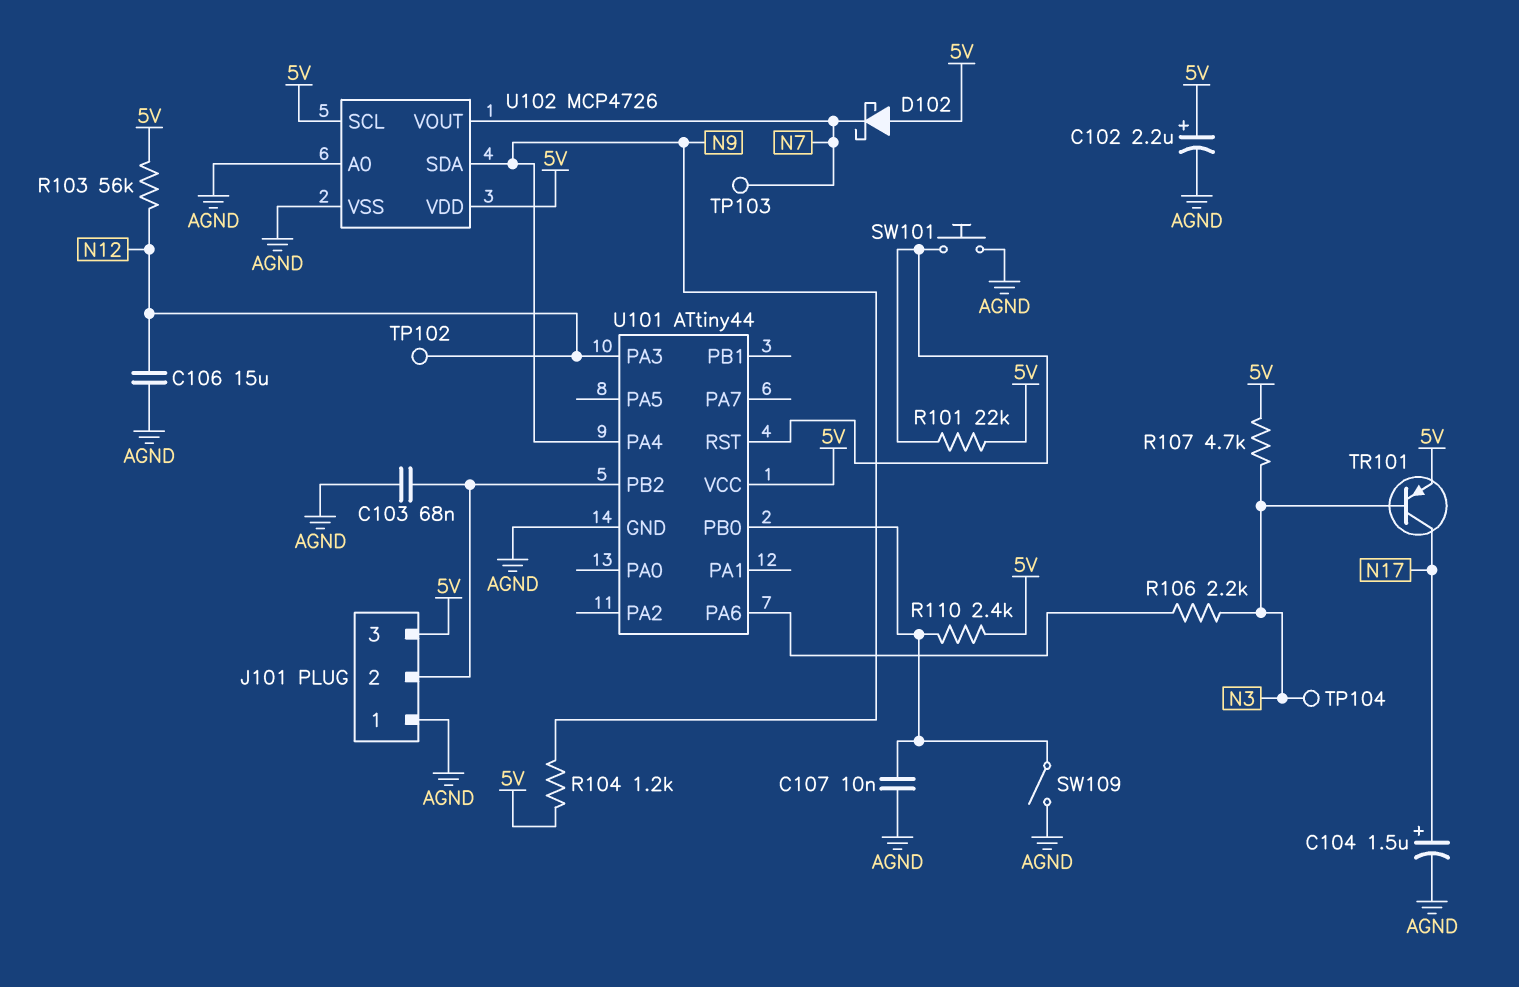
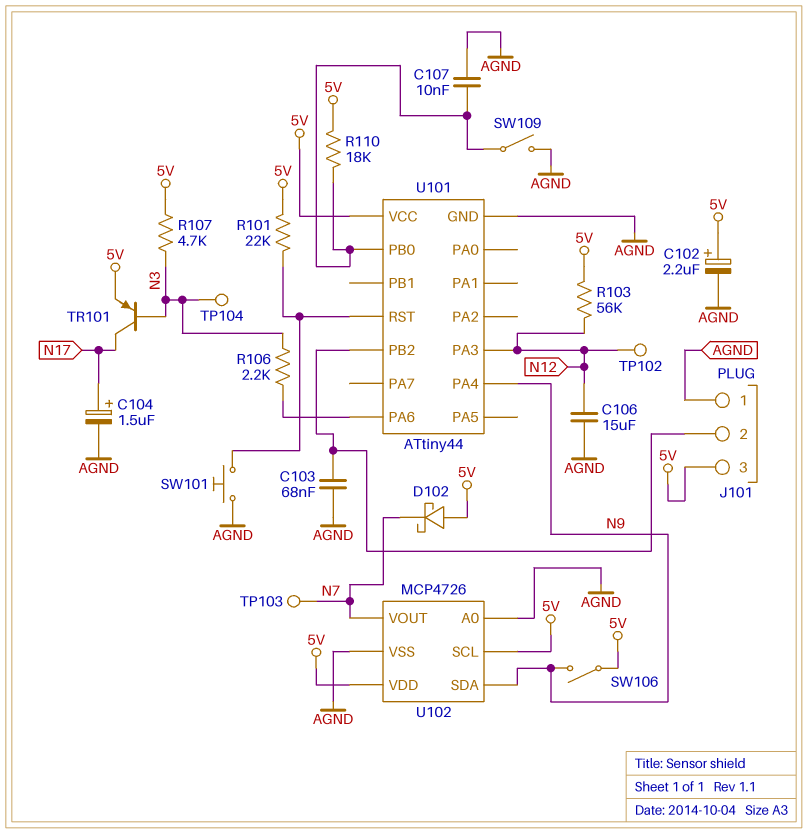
R104: 1.2k (5V, N9) -> none
R110: 2.4k (5V, U101/PB0) -> 18k (5V, U101/PB0)
SW106: none -> switch (5V, N9)

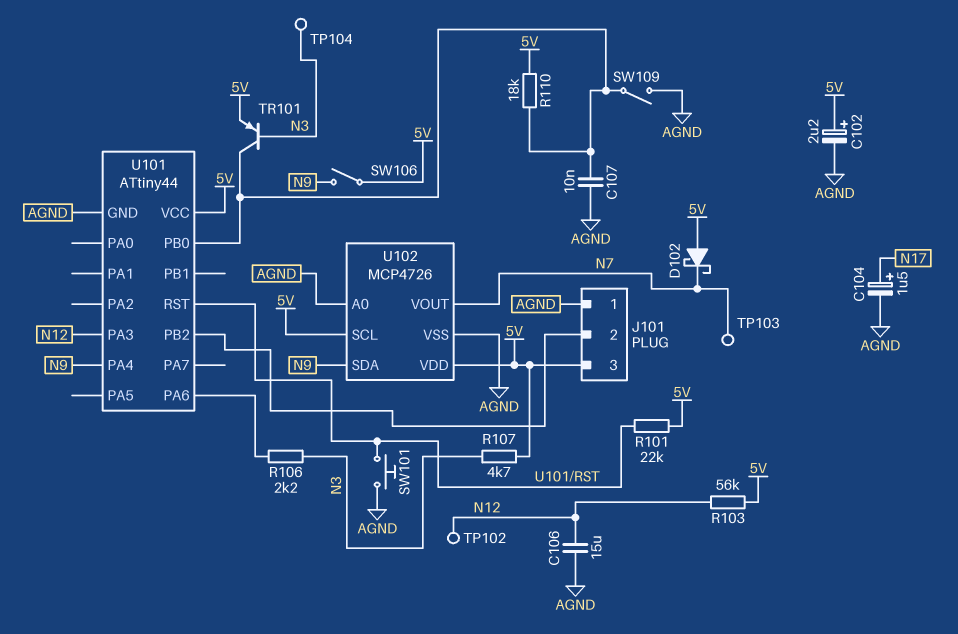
C103: 68nF (AGND, J101/2) -> none
TR101: PNP (B N3, C N17, E 5V) -> PNP (B N3, C U101/PB0, E 5V)

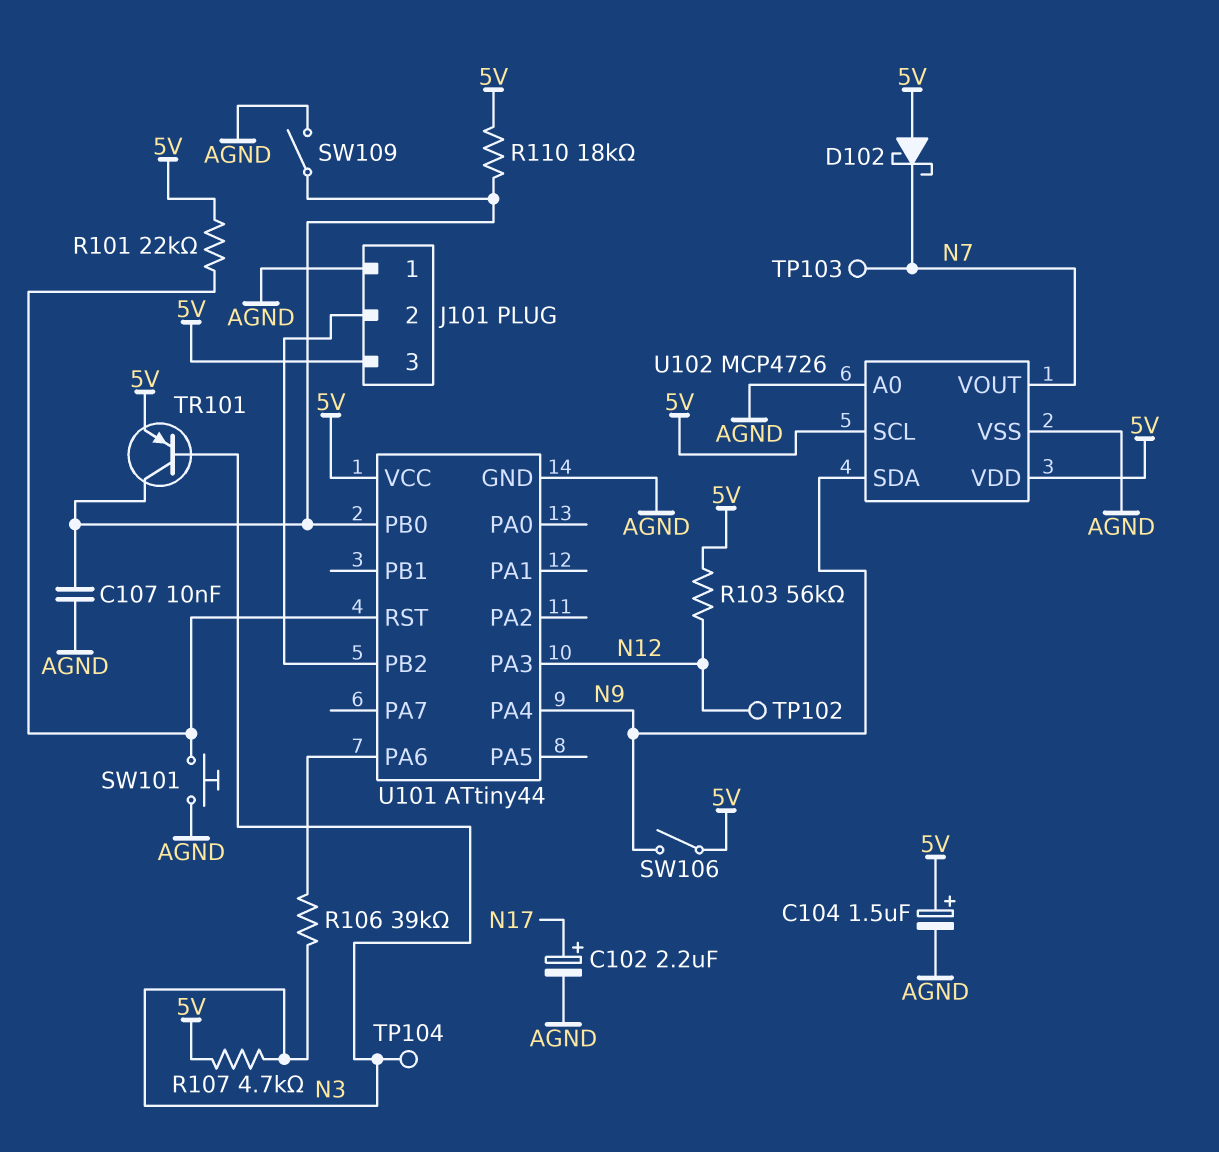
C102: 2.2uF (plus 5V, minus AGND) -> 2.2uF (plus N17, minus AGND)
C104: 1.5uF (plus N17, minus AGND) -> 1.5uF (plus 5V, minus AGND)
C106: 15uF (AGND, N12) -> none
R106: 2.2k (N3, U101/PA6) -> 39k (N3, U101/PA6)

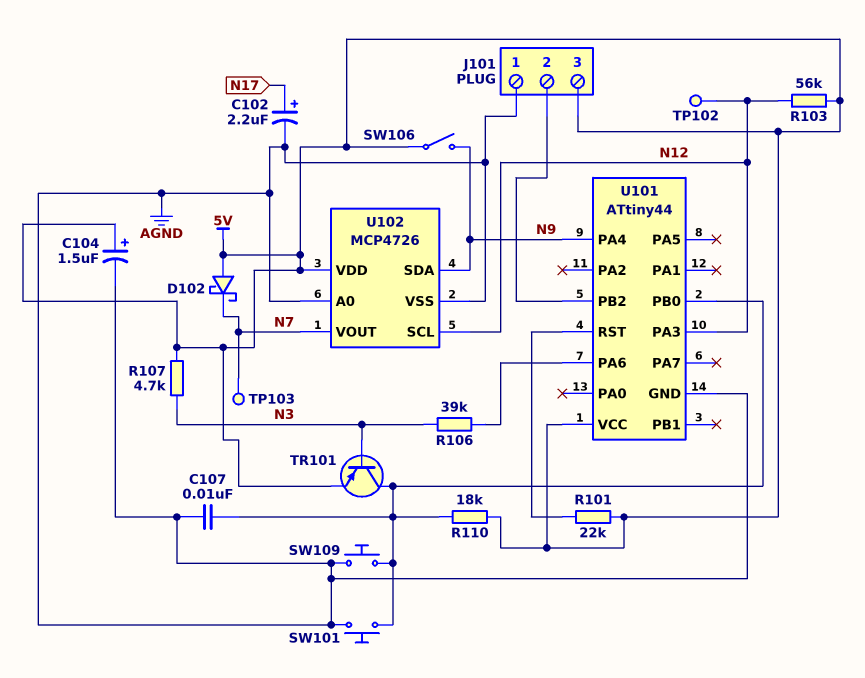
SW101: button (AGND, U101/RST) -> button (AGND, U101/PB0)
SW109: switch (AGND, U101/PB0) -> button (AGND, U101/PB0)
TP104: test point (N3) -> none
U102 pin SCL: 5V -> N12

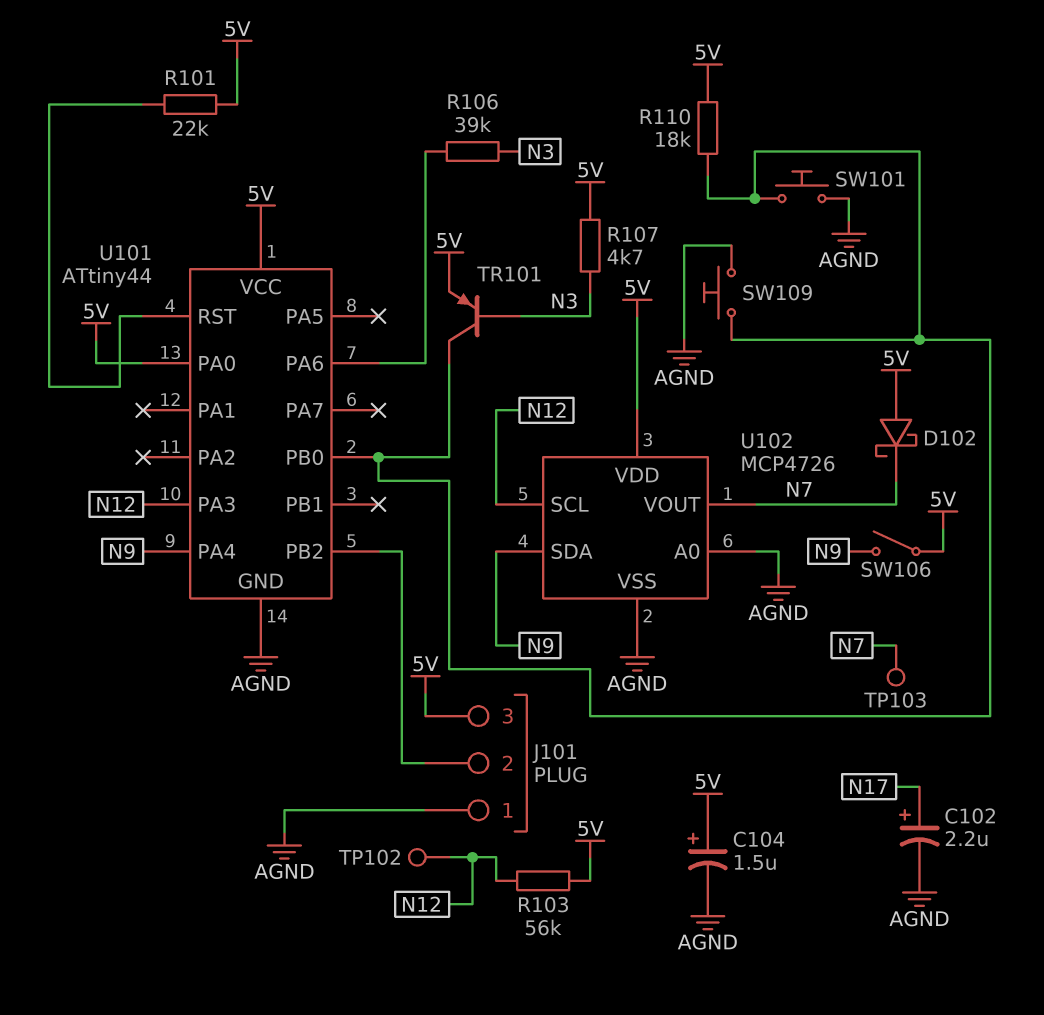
C107: 10nF (AGND, U101/PB0) -> none
U101 pin PA0: none -> 5V

